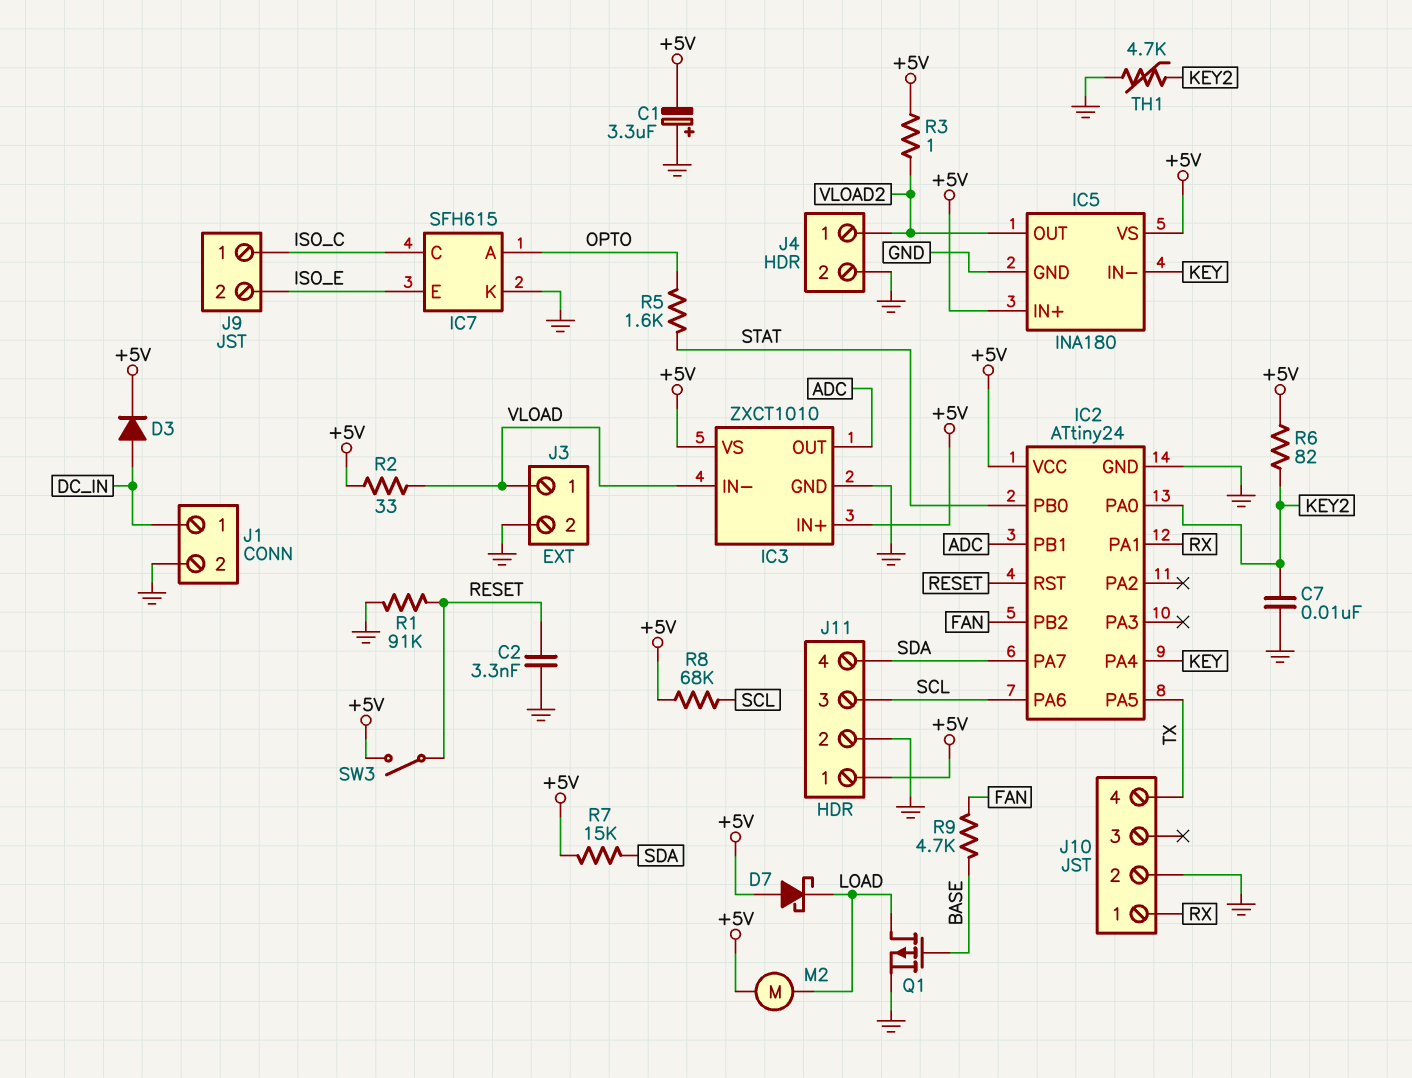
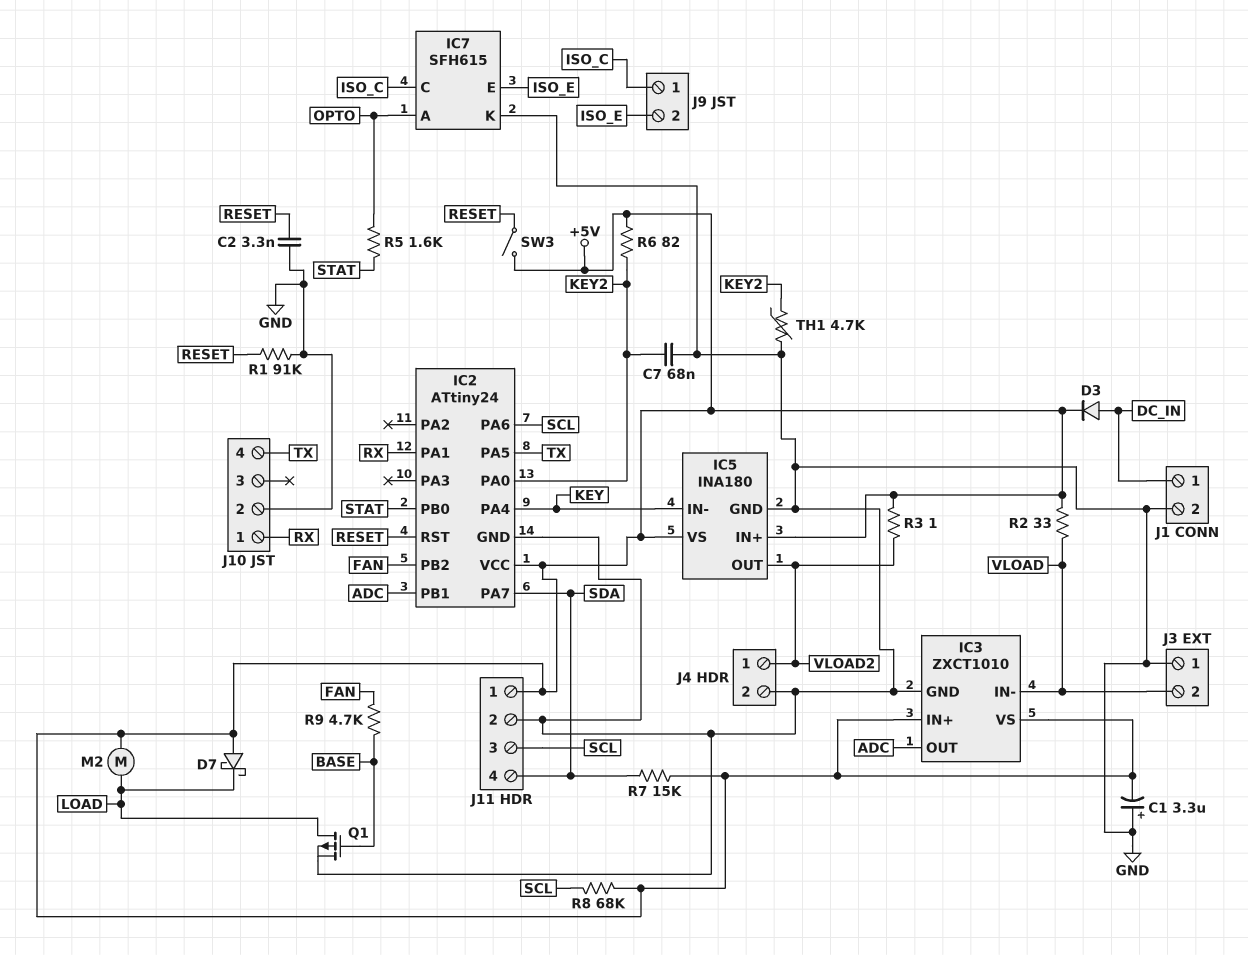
C7: 10nF (GND, KEY2) -> 68nF (GND, KEY2)
J3 pin 1: VLOAD -> GND
J3 pin 2: GND -> VLOAD

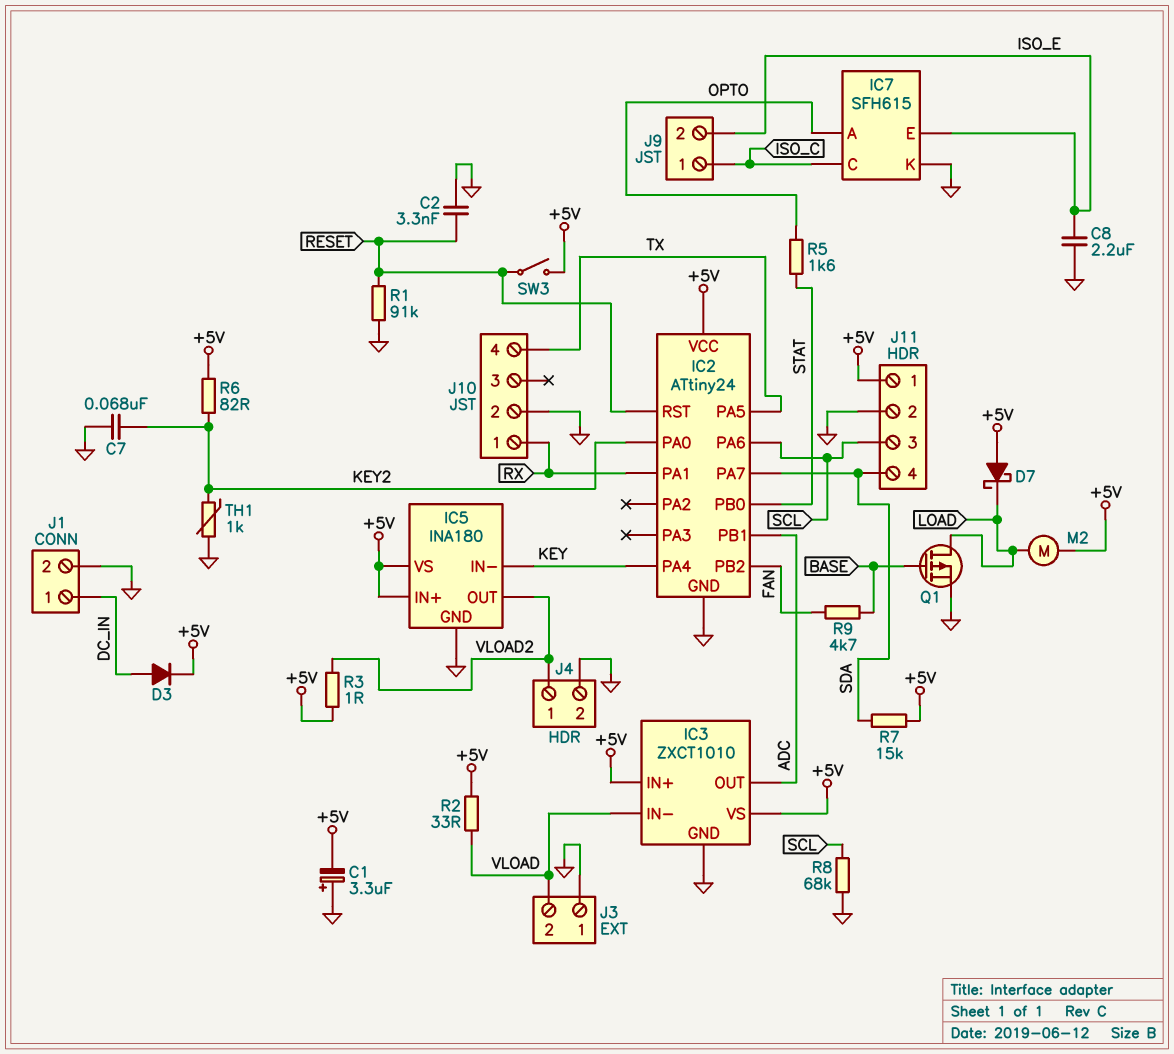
C8: none -> 2.2uF (GND, ISO_E)
R8: 68k (+5V, SCL) -> 68k (GND, SCL)
TH1: 4.7k (GND, KEY2) -> 1k (GND, KEY2)

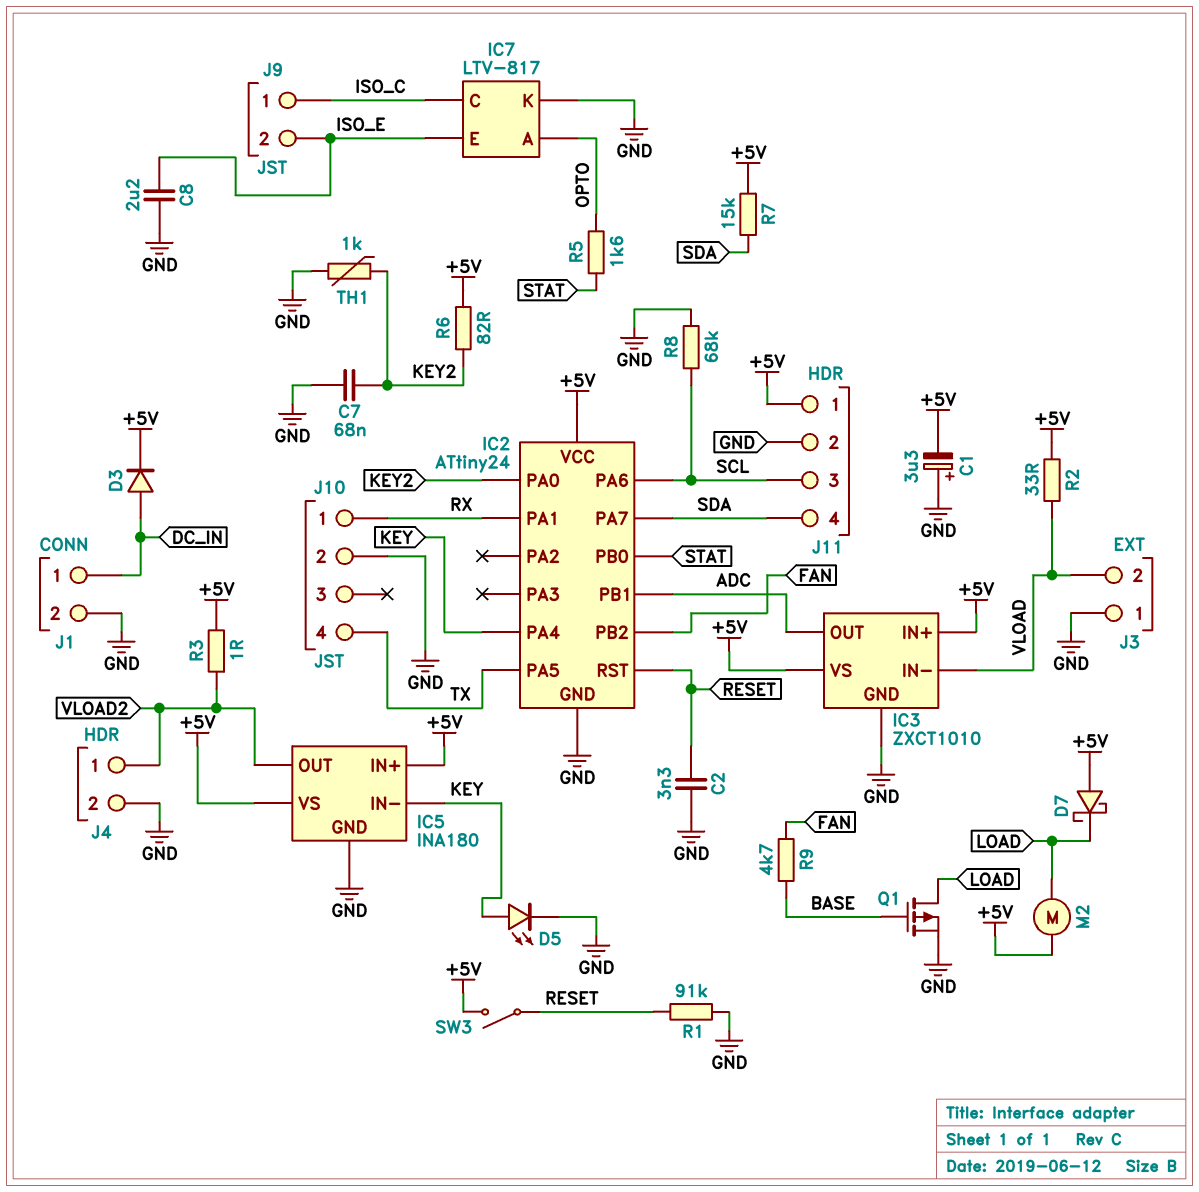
D5: none -> LED (A KEY, K GND)
IC7: SFH615 -> LTV-817

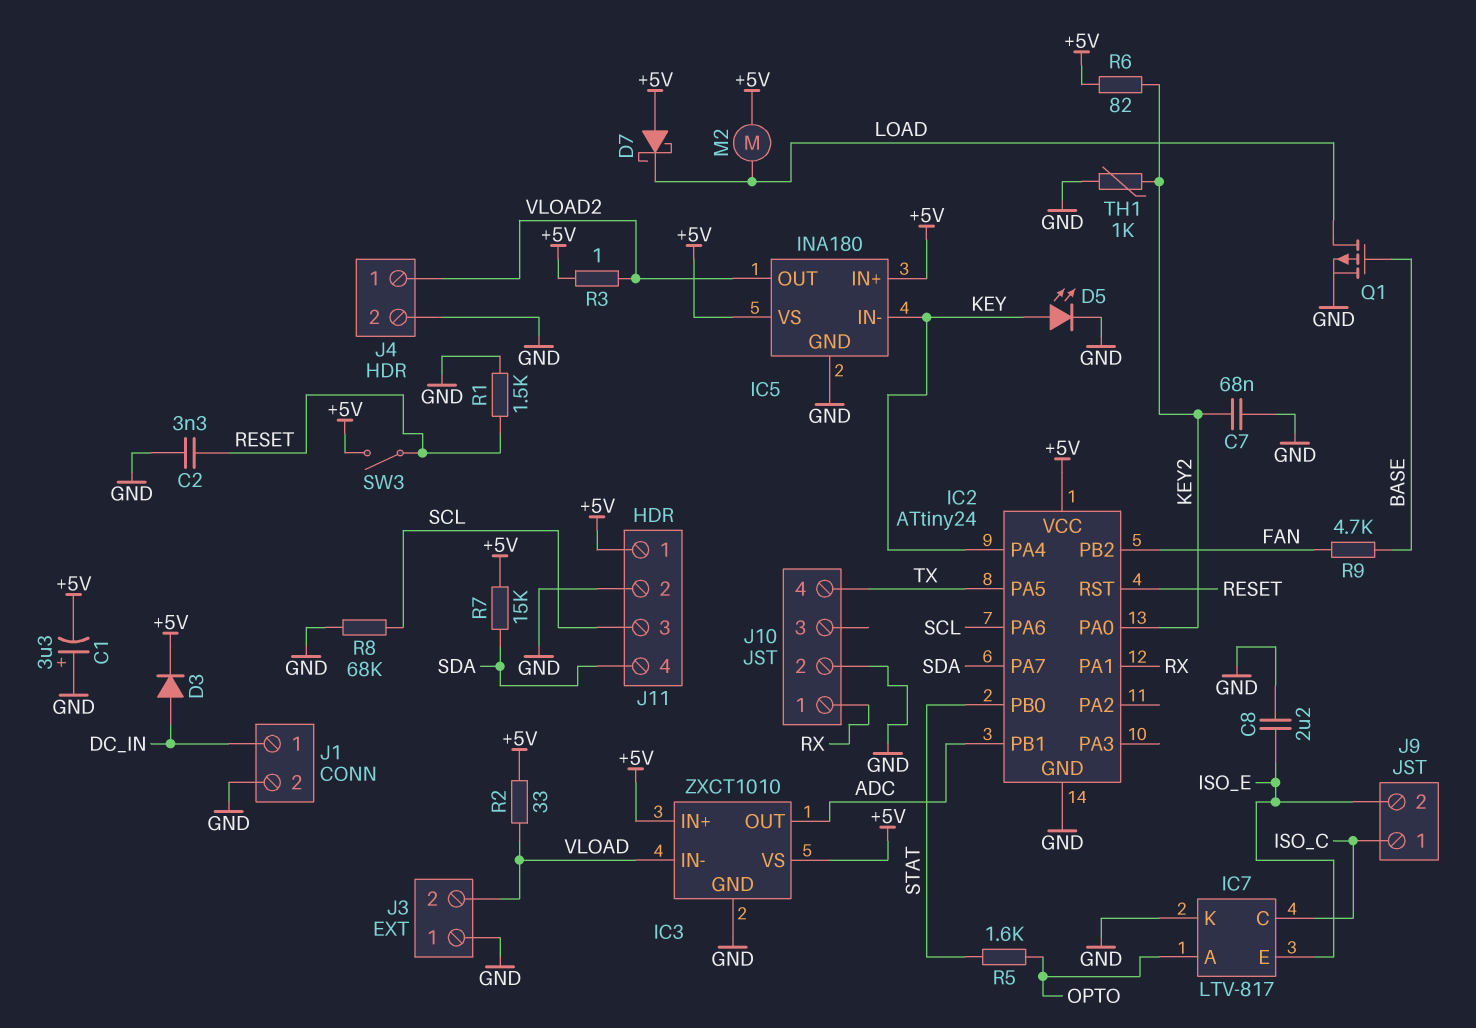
R1: 91k (GND, RESET) -> 1.5k (GND, RESET)

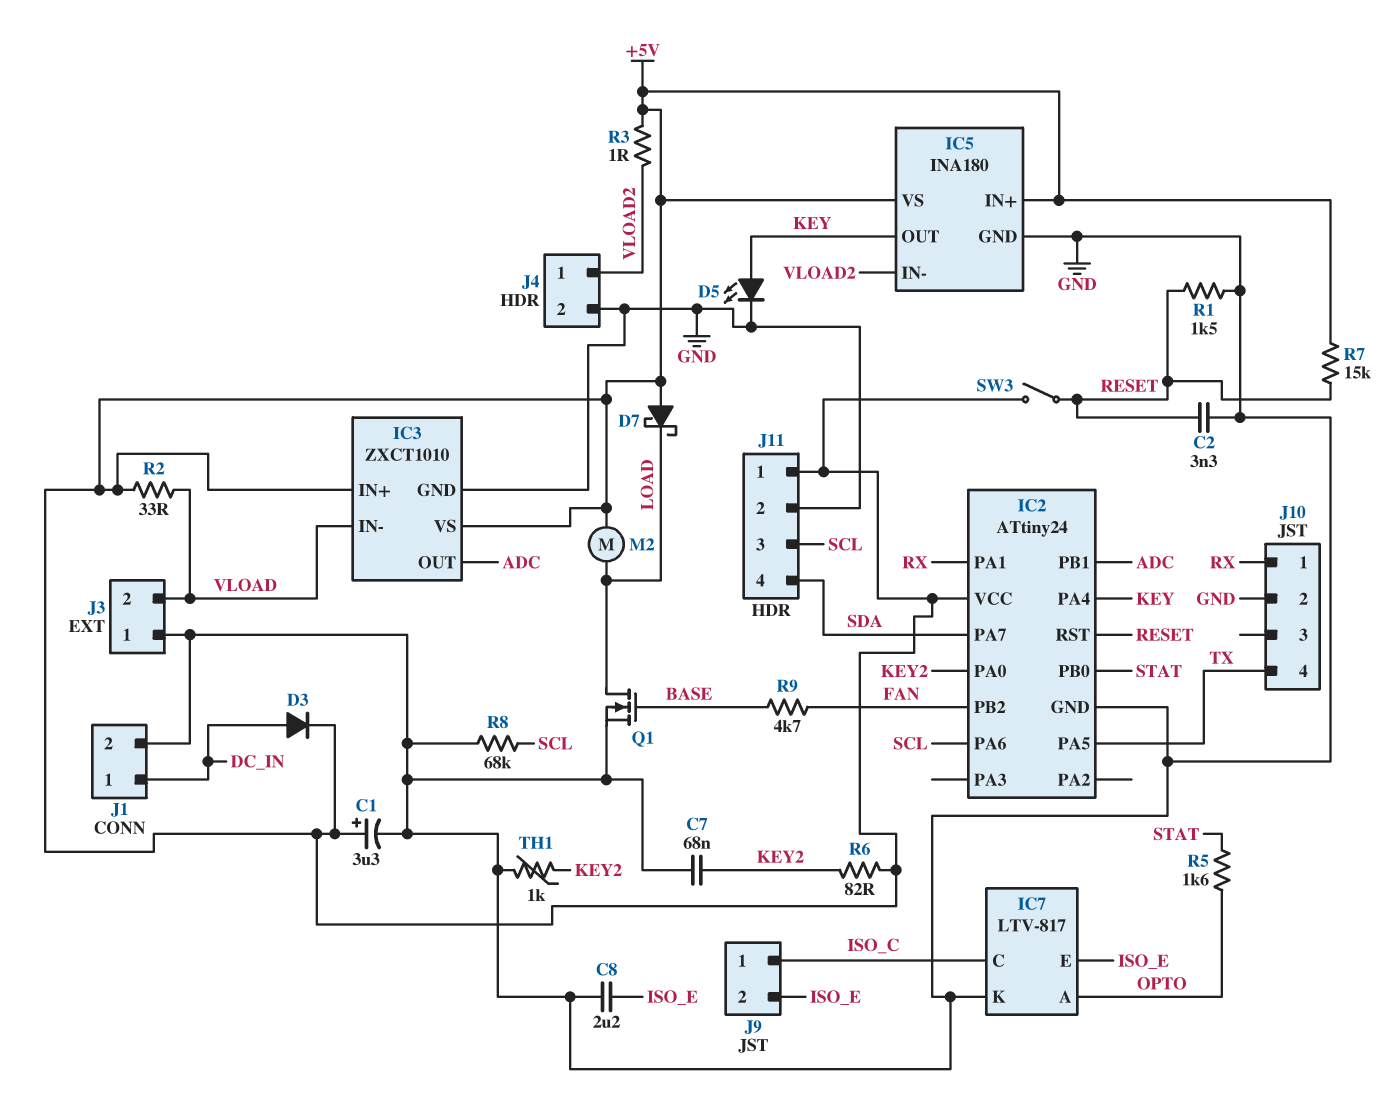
C1: 3.3uF (plus GND, minus +5V) -> 3.3uF (plus +5V, minus GND)
IC5 pin IN-: KEY -> VLOAD2
IC5 pin OUT: VLOAD2 -> KEY
Q1: PMOS (G BASE, D LOAD, S GND) -> NMOS (G BASE, D LOAD, S GND)
R7: 15k (+5V, SDA) -> 15k (+5V, RESET)

